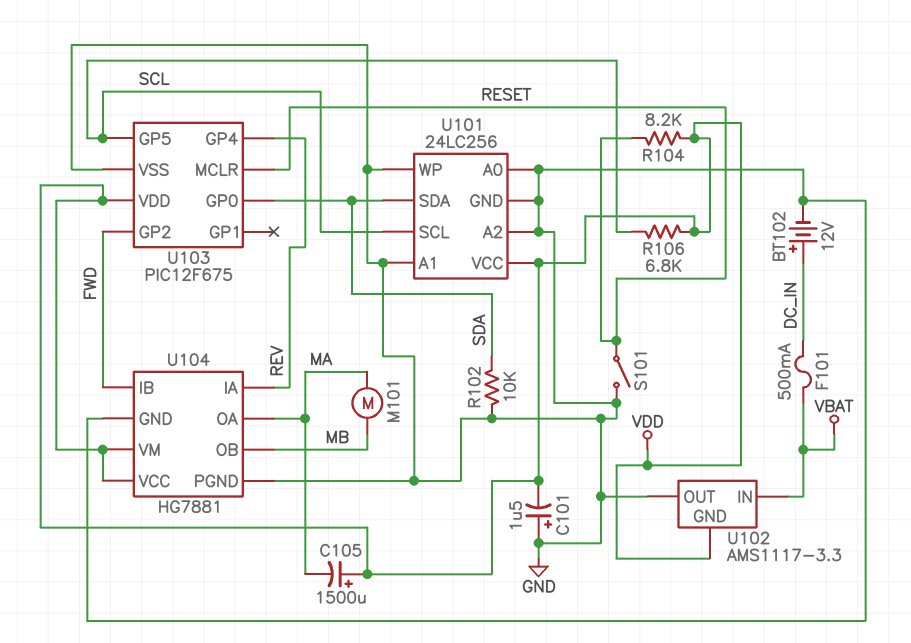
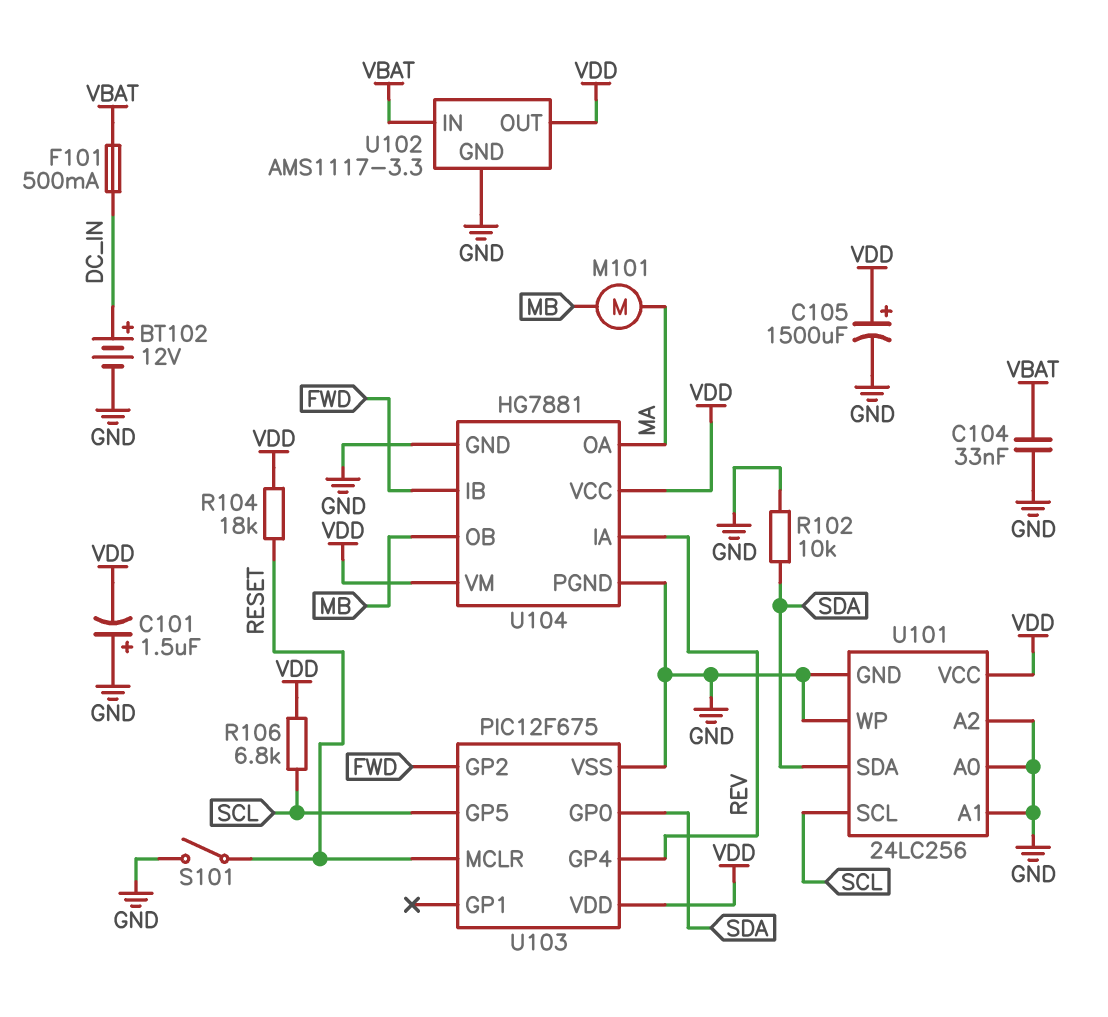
C104: none -> 33nF (GND, VBAT)
C105: 1500uF (plus VDD, minus MA) -> 1500uF (plus VDD, minus GND)
R104: 8.2k (RESET, VDD) -> 18k (RESET, VDD)
U102 pin GND: VDD -> GND
U102 pin OUT: GND -> VDD

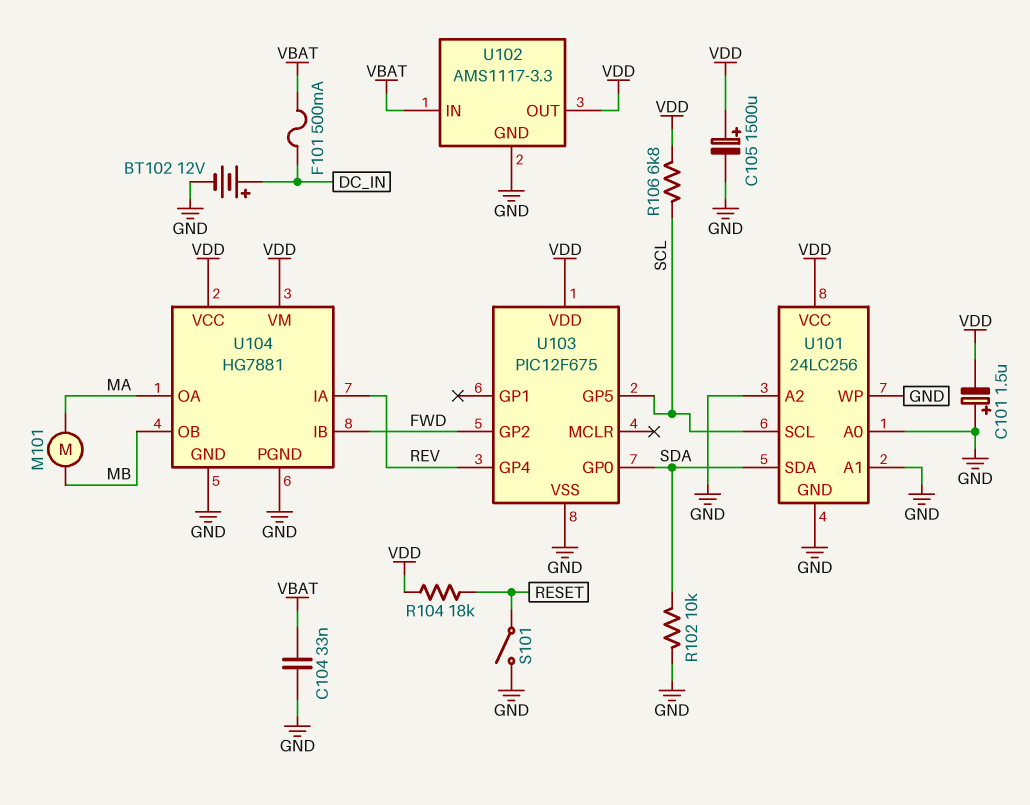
U103 pin MCLR: RESET -> none

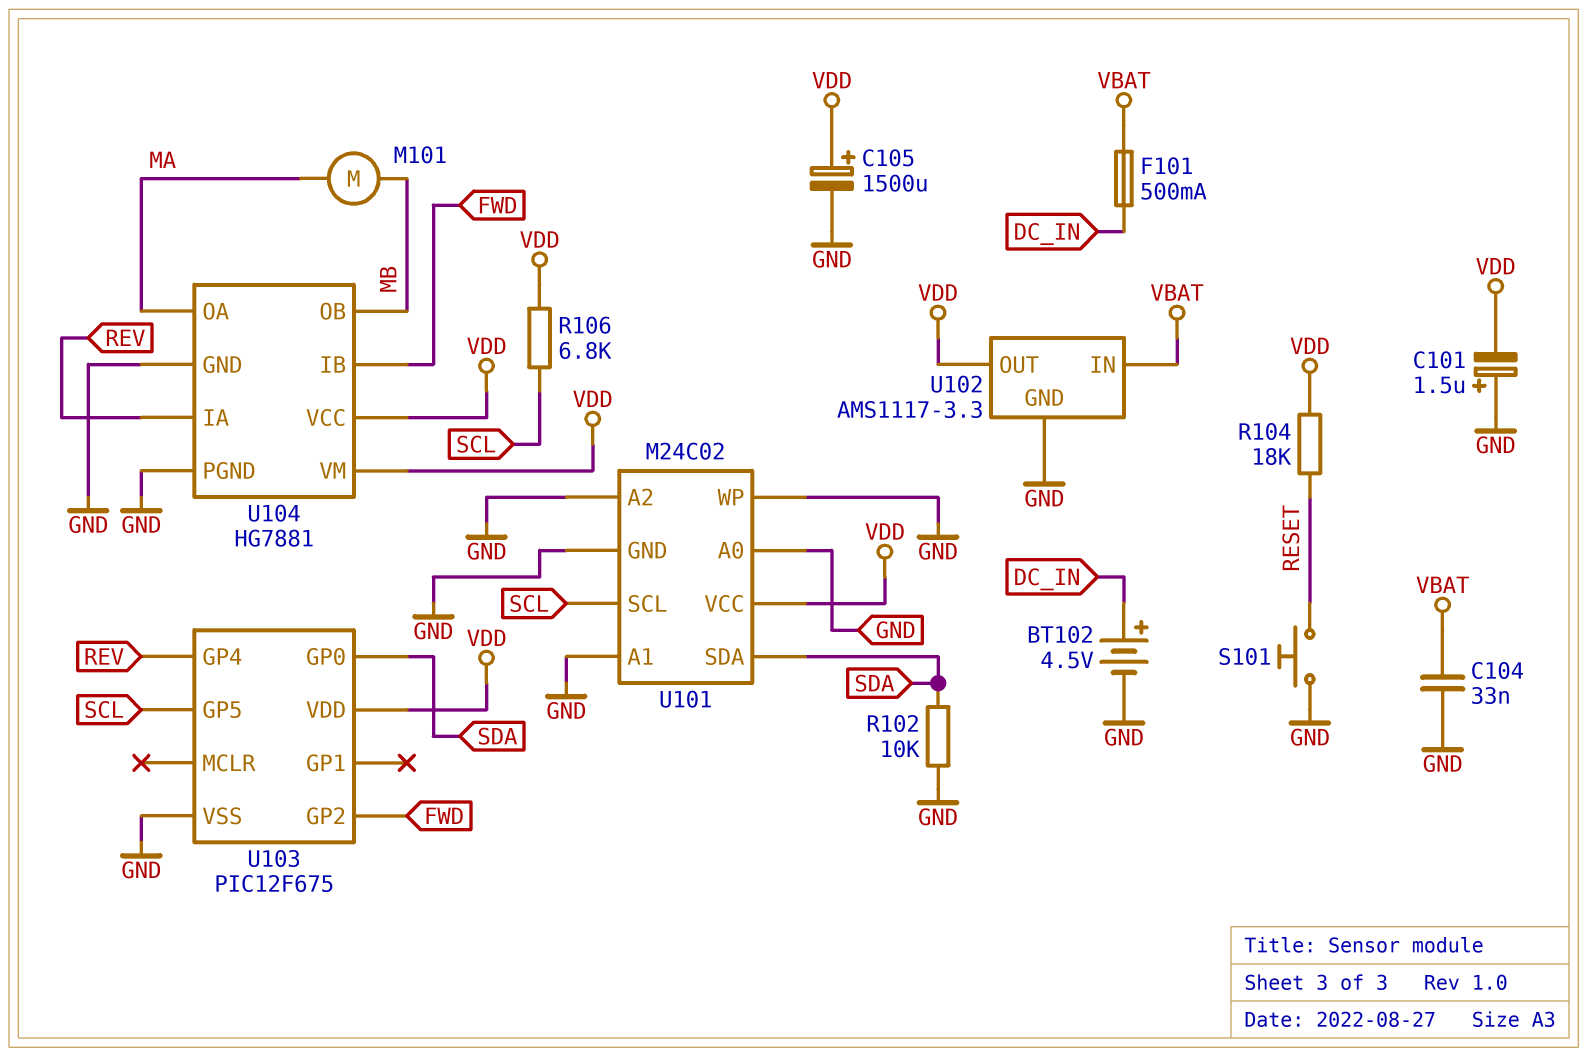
BT102: 12V (plus DC_IN, minus GND) -> 4.5V (plus DC_IN, minus GND)
S101: switch (GND, RESET) -> button (GND, RESET)
U101: 24LC256 -> M24C02

